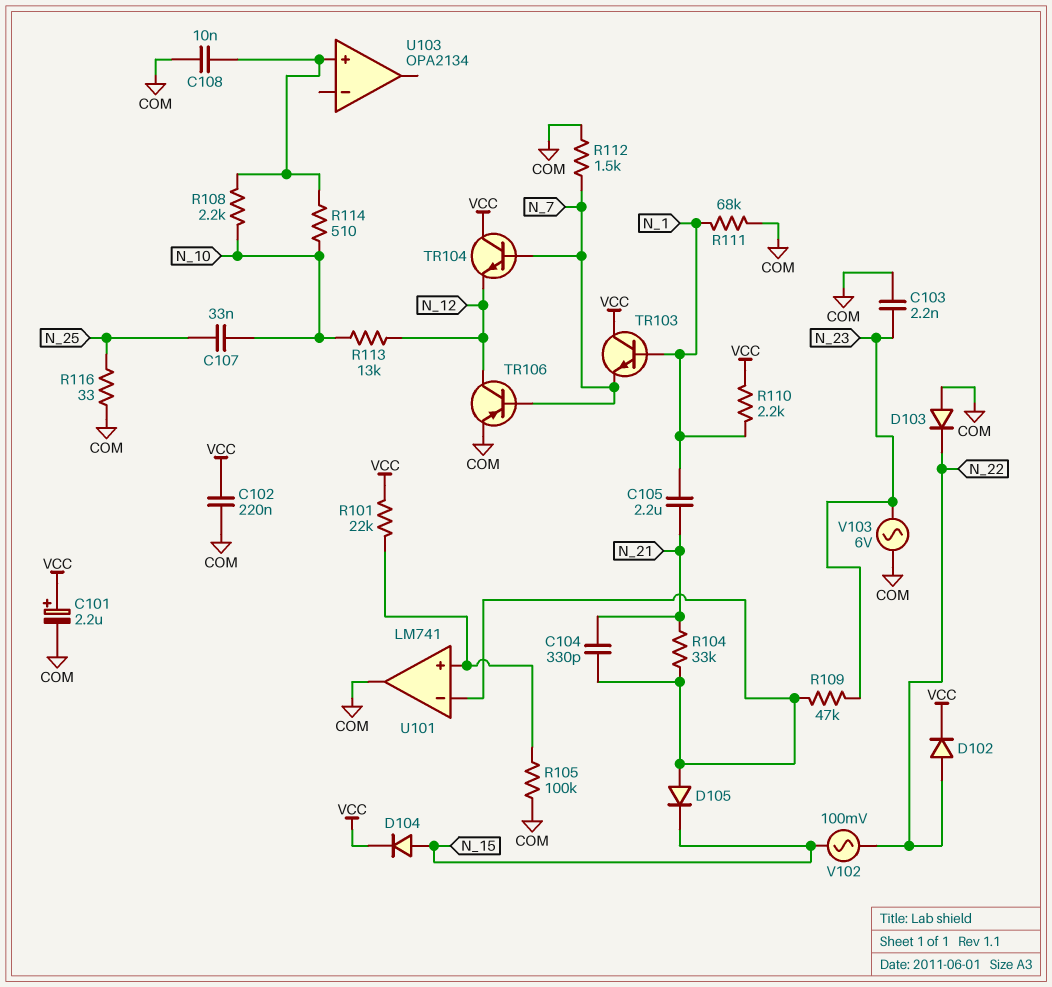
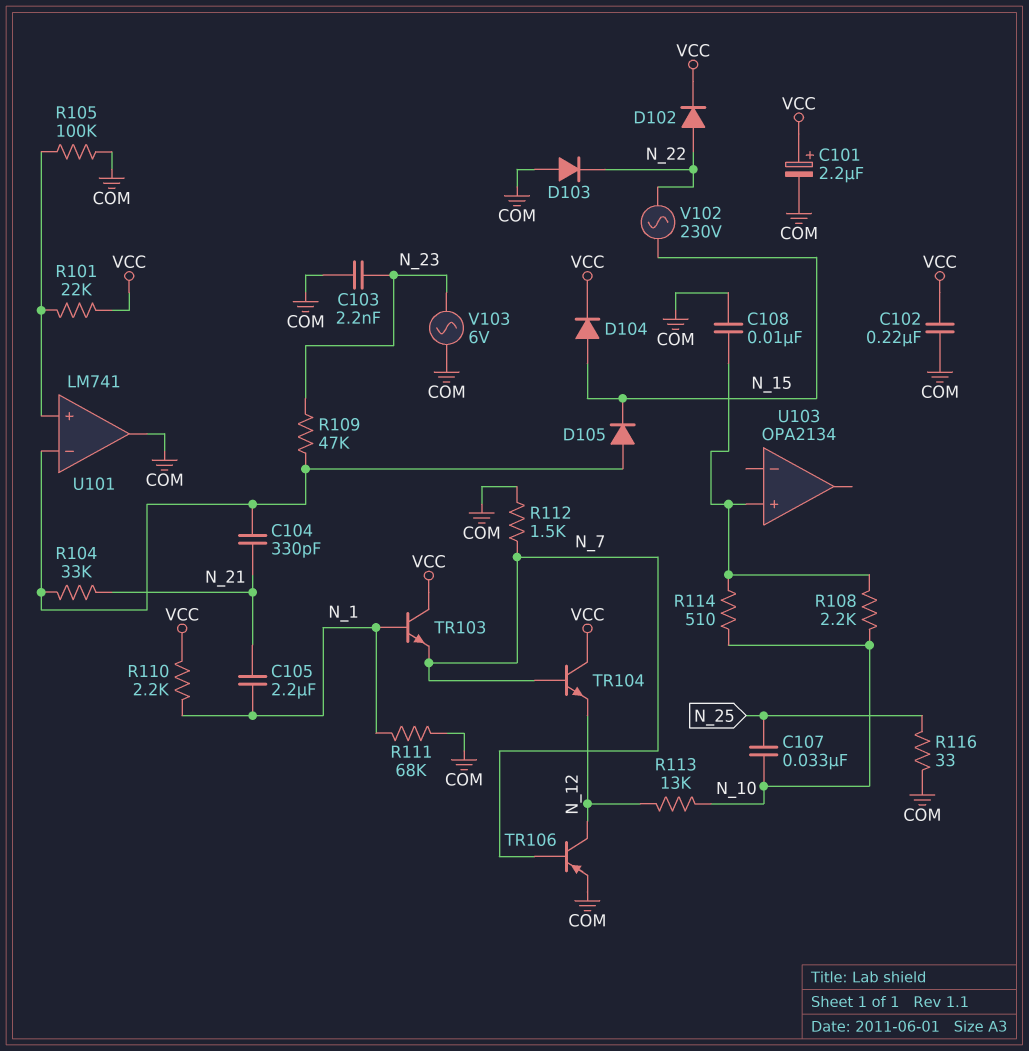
V102: AC 100mV (N_15, N_22) -> AC 230V (N_15, N_22)

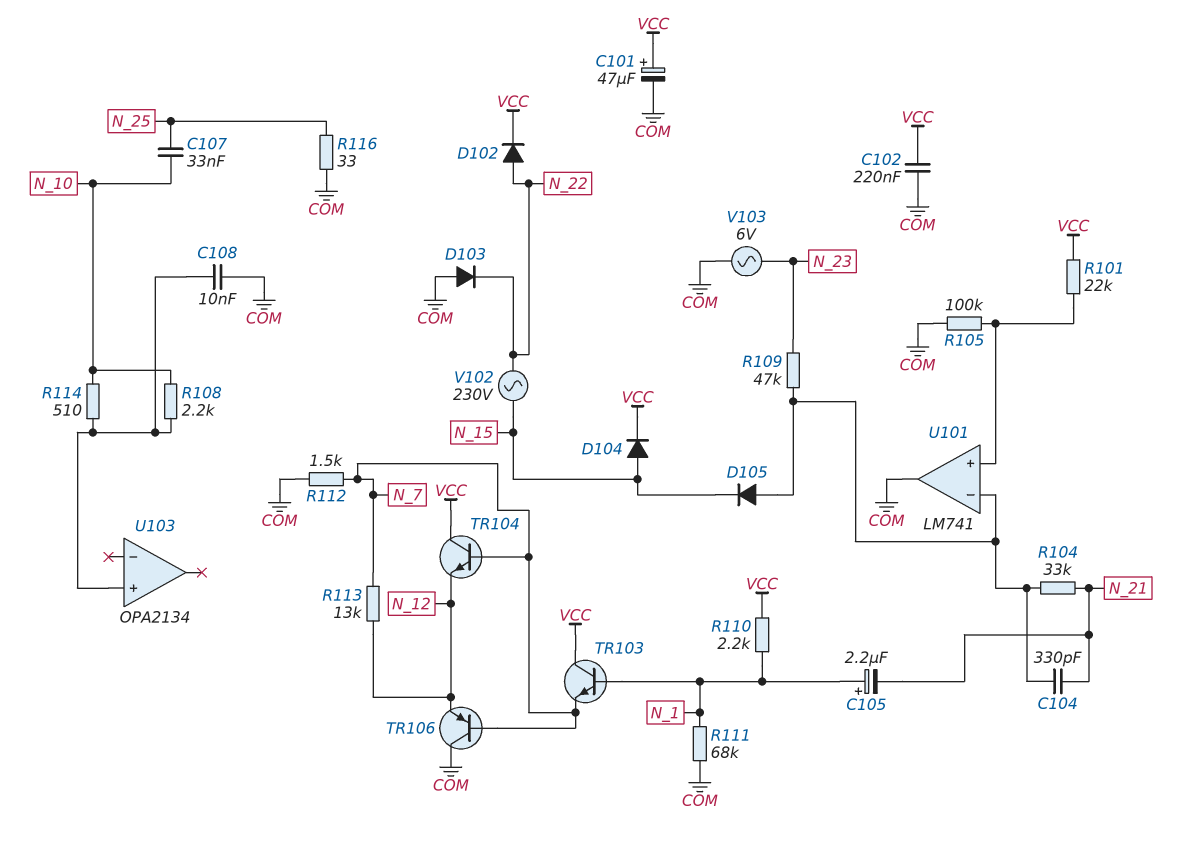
C101: 2.2uF (plus VCC, minus COM) -> 47uF (plus VCC, minus COM)
C103: 2.2nF (COM, N_23) -> none
C105: 2.2uF (N_1, N_21) -> 2.2uF (plus N_1, minus N_21)
R113: 13k (N_10, N_12) -> 13k (N_7, N_12)
TR106: PNP (B N_7, C N_12, E COM) -> PNP (B N_7, C COM, E N_12)

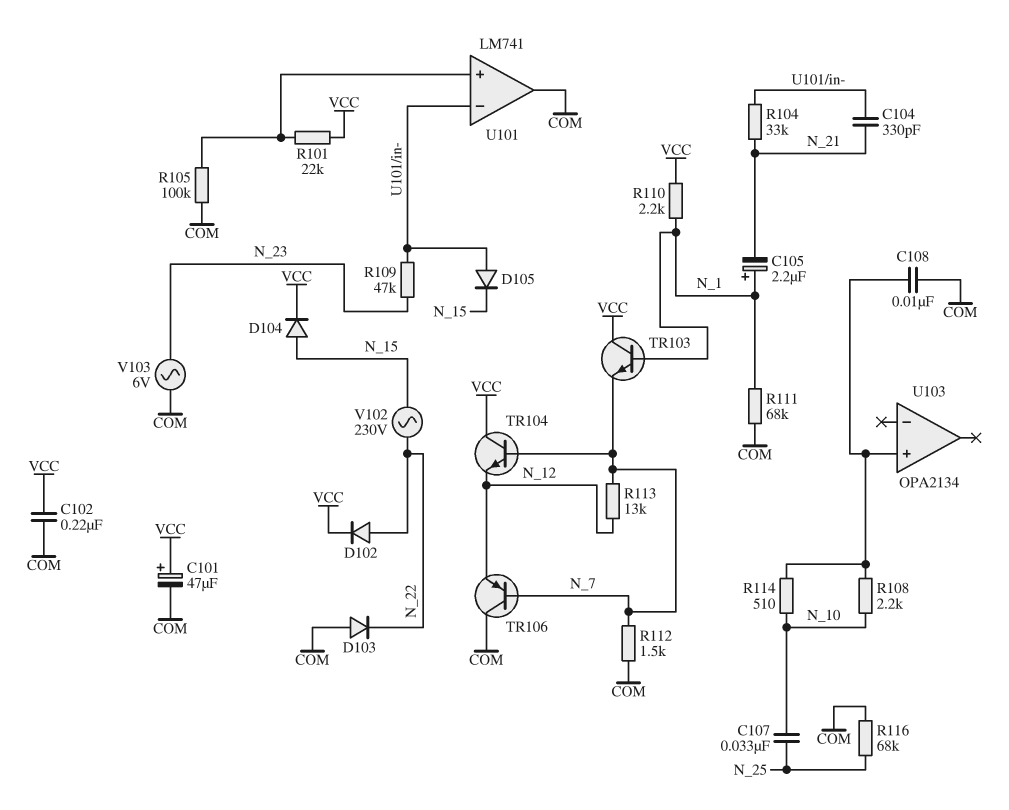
R116: 33 (COM, N_25) -> 68k (COM, N_25)

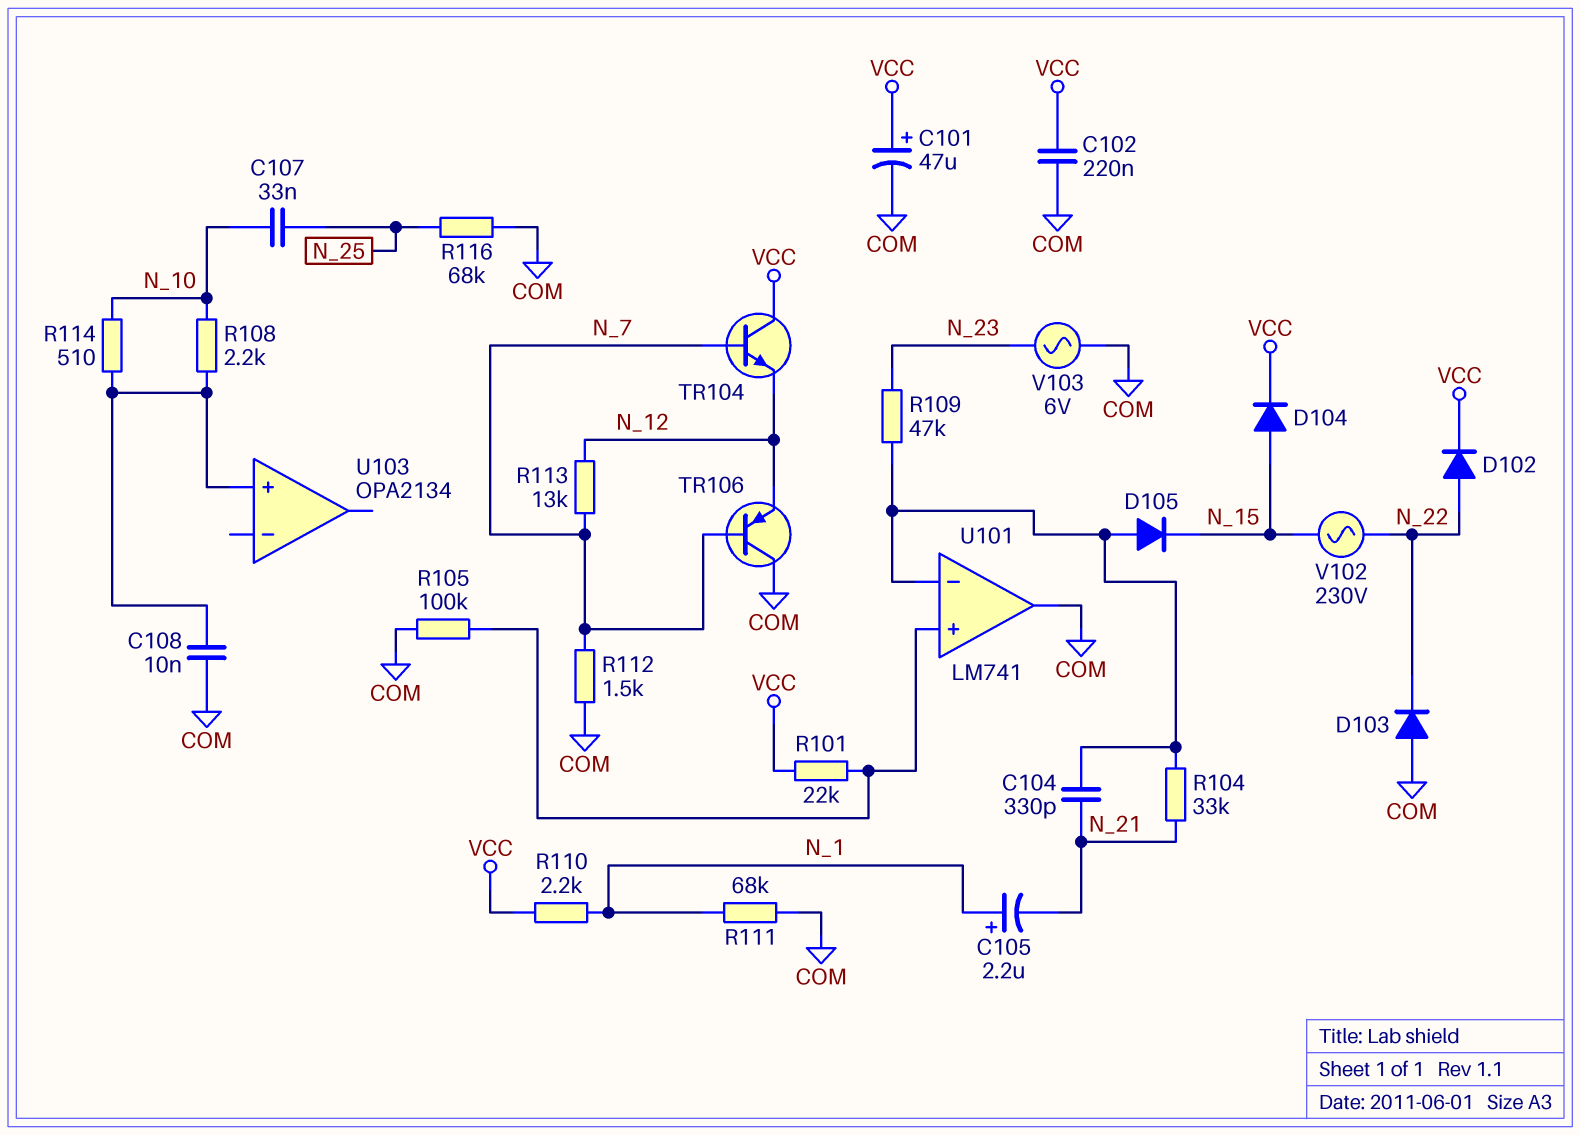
TR103: NPN (B N_1, C VCC, E N_7) -> none

